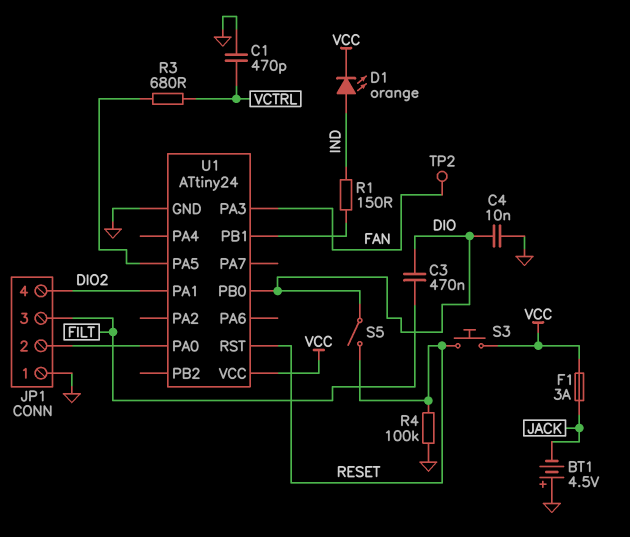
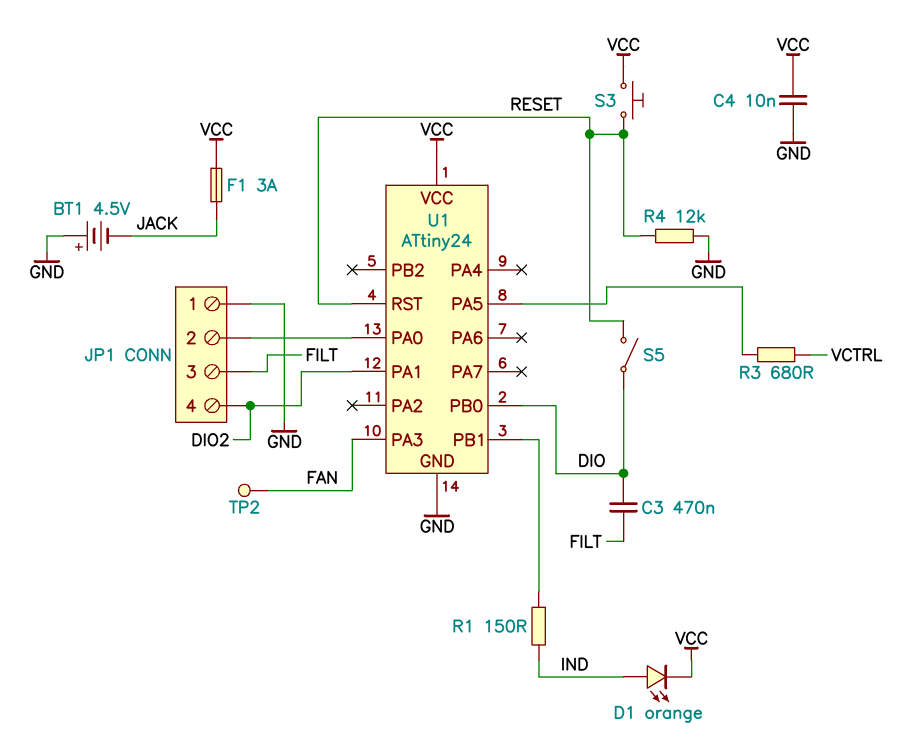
C1: 470pF (GND, VCTRL) -> none
C4: 10nF (DIO, GND) -> 10nF (GND, VCC)
R4: 100k (GND, RESET) -> 12k (GND, RESET)

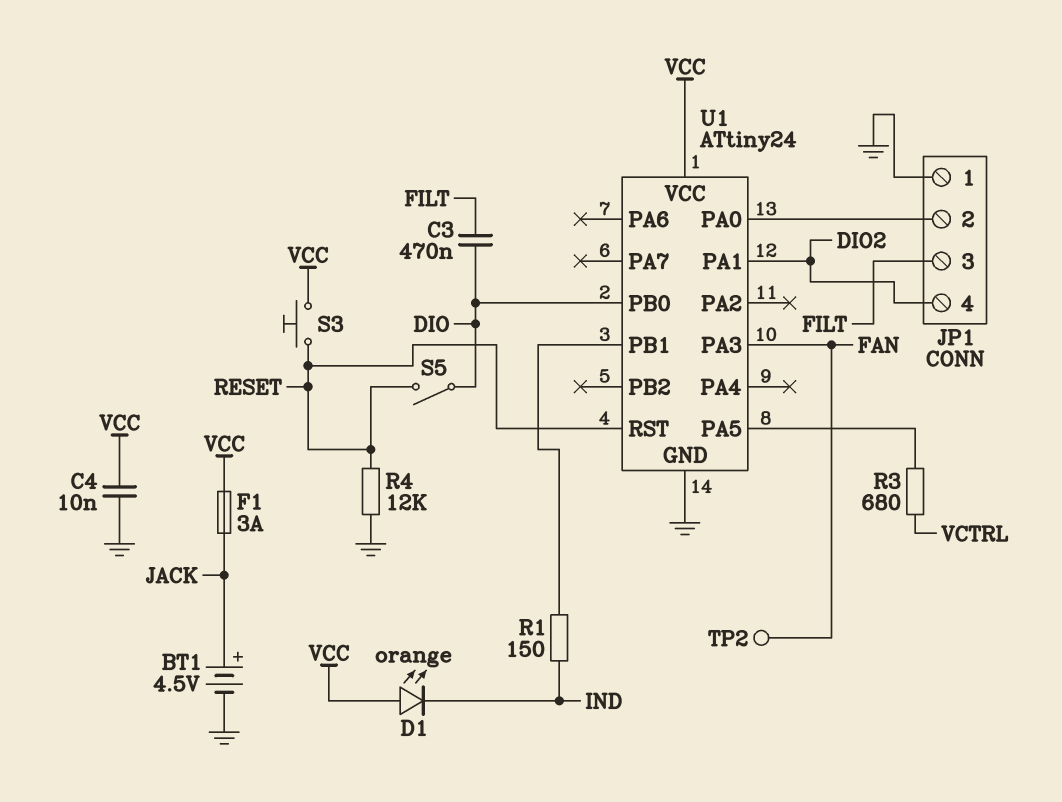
BT1: 4.5V (plus GND, minus JACK) -> 4.5V (plus JACK, minus GND)
D1: LED orange (A IND, K VCC) -> LED orange (A VCC, K IND)

